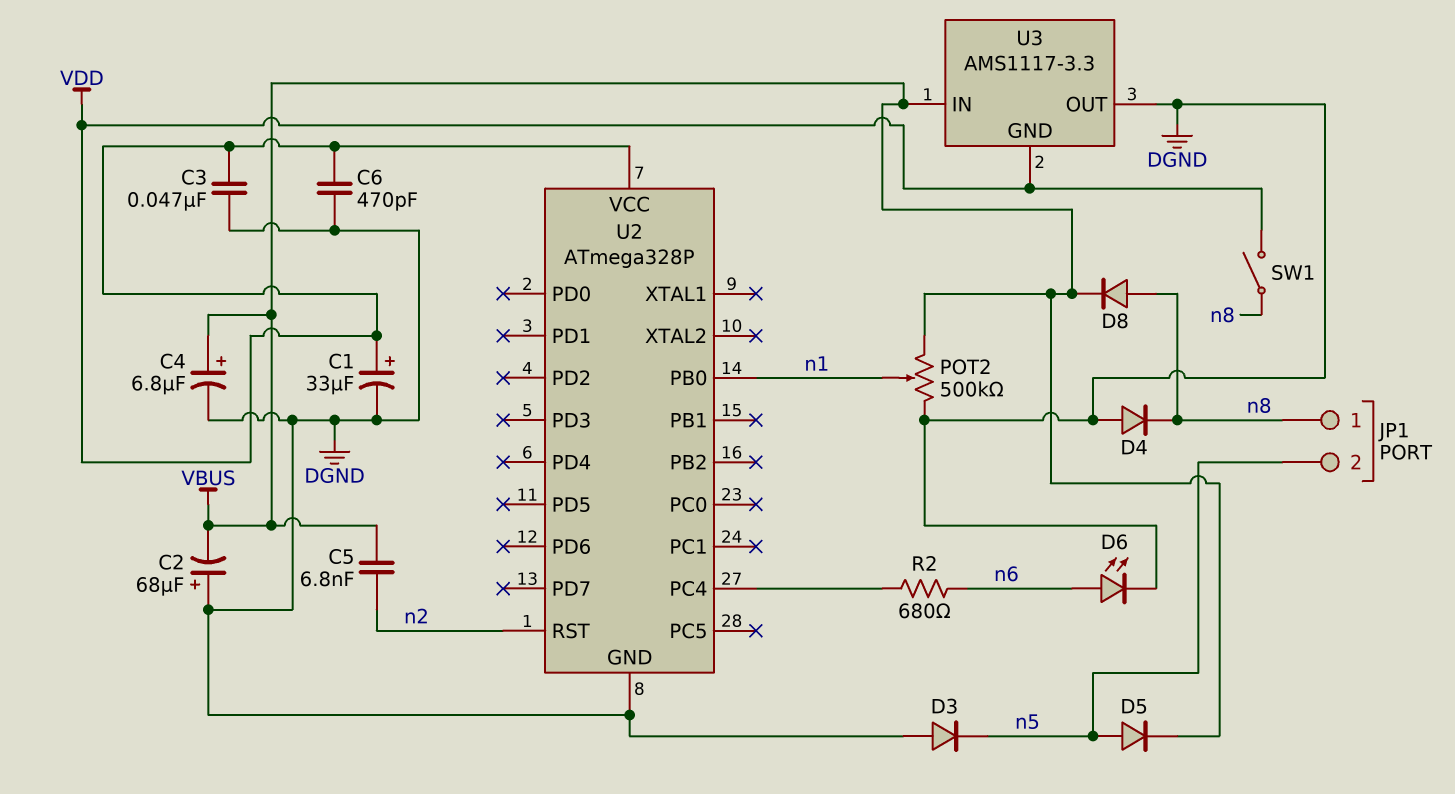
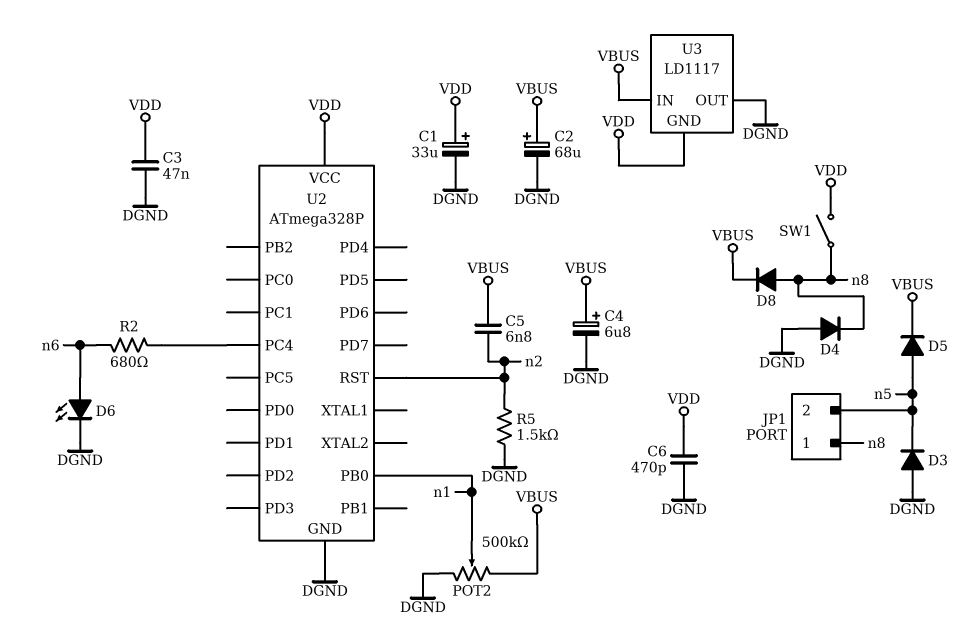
C2: 68uF (plus DGND, minus VBUS) -> 68uF (plus VBUS, minus DGND)
R5: none -> 1.5k (DGND, n2)
U3: AMS1117-3.3 -> LD1117

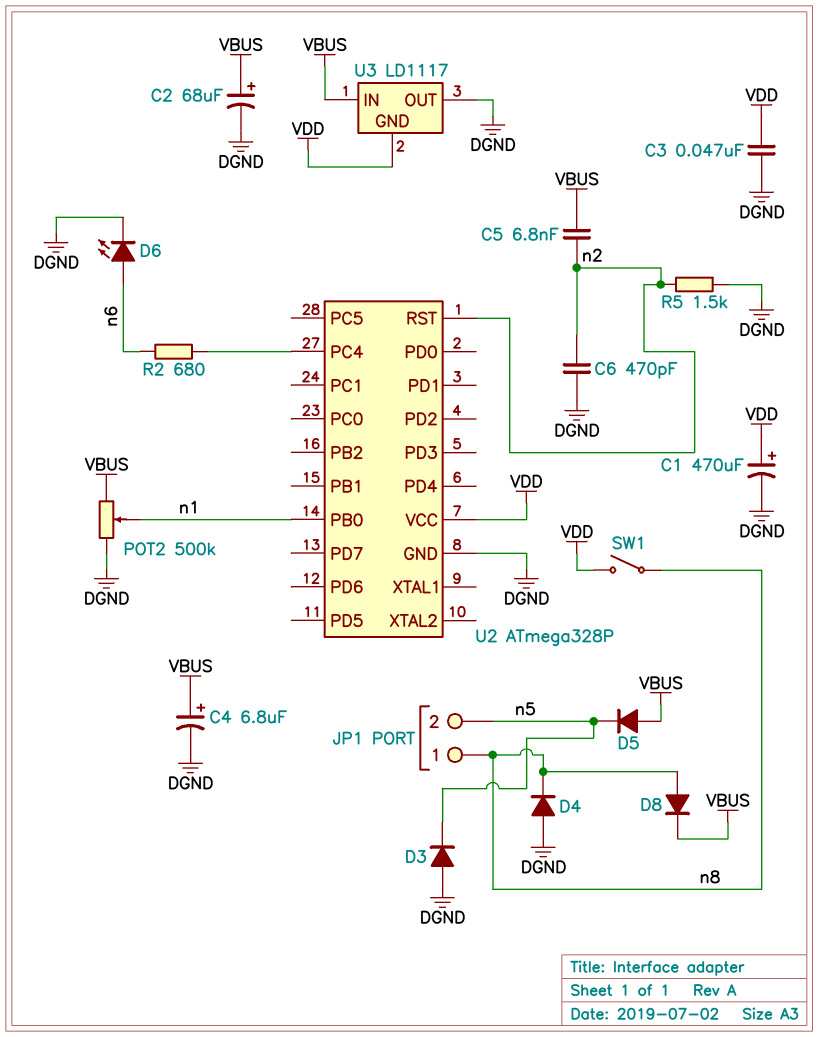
C1: 33uF (plus VDD, minus DGND) -> 470uF (plus VDD, minus DGND)
C6: 470pF (DGND, VDD) -> 470pF (DGND, n2)
D5: diode (A n5, K VBUS) -> diode (A VBUS, K n5)

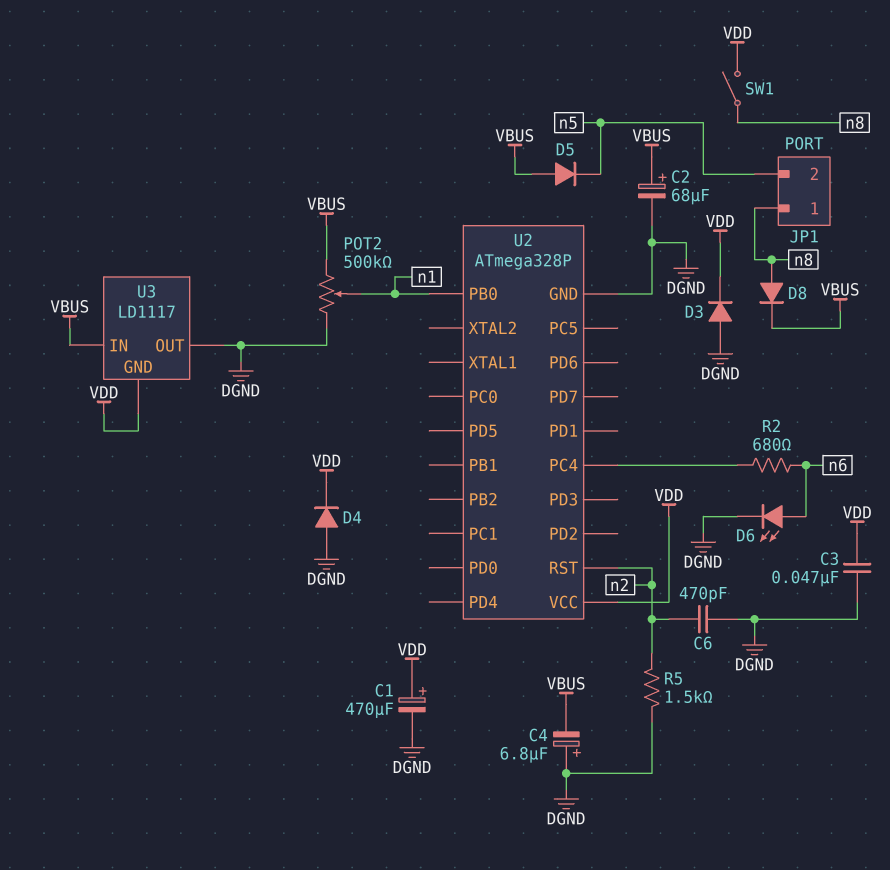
C4: 6.8uF (plus VBUS, minus DGND) -> 6.8uF (plus DGND, minus VBUS)
C5: 6.8nF (VBUS, n2) -> none
D3: diode (A DGND, K n5) -> diode (A DGND, K VDD)
D4: diode (A DGND, K n8) -> diode (A DGND, K VDD)

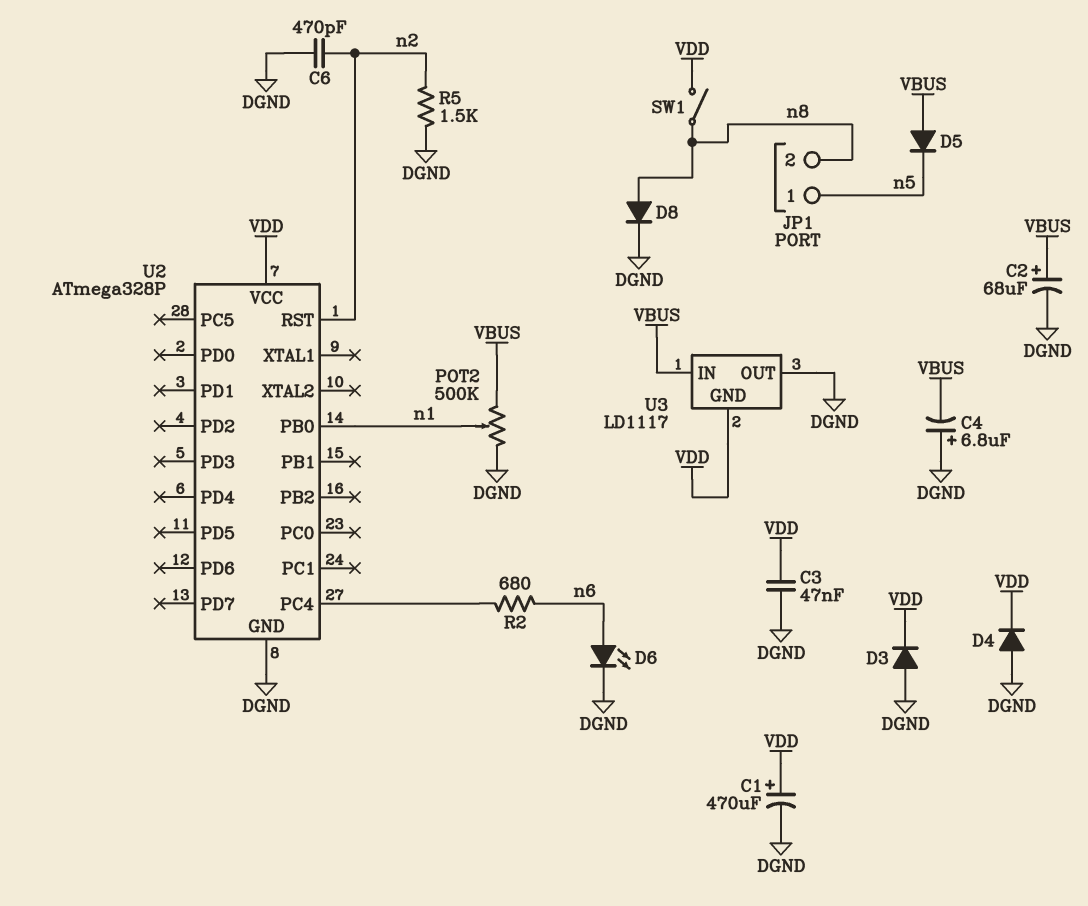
D8: diode (A n8, K VBUS) -> diode (A n8, K DGND)
JP1 pin 1: n8 -> n5
JP1 pin 2: n5 -> n8

